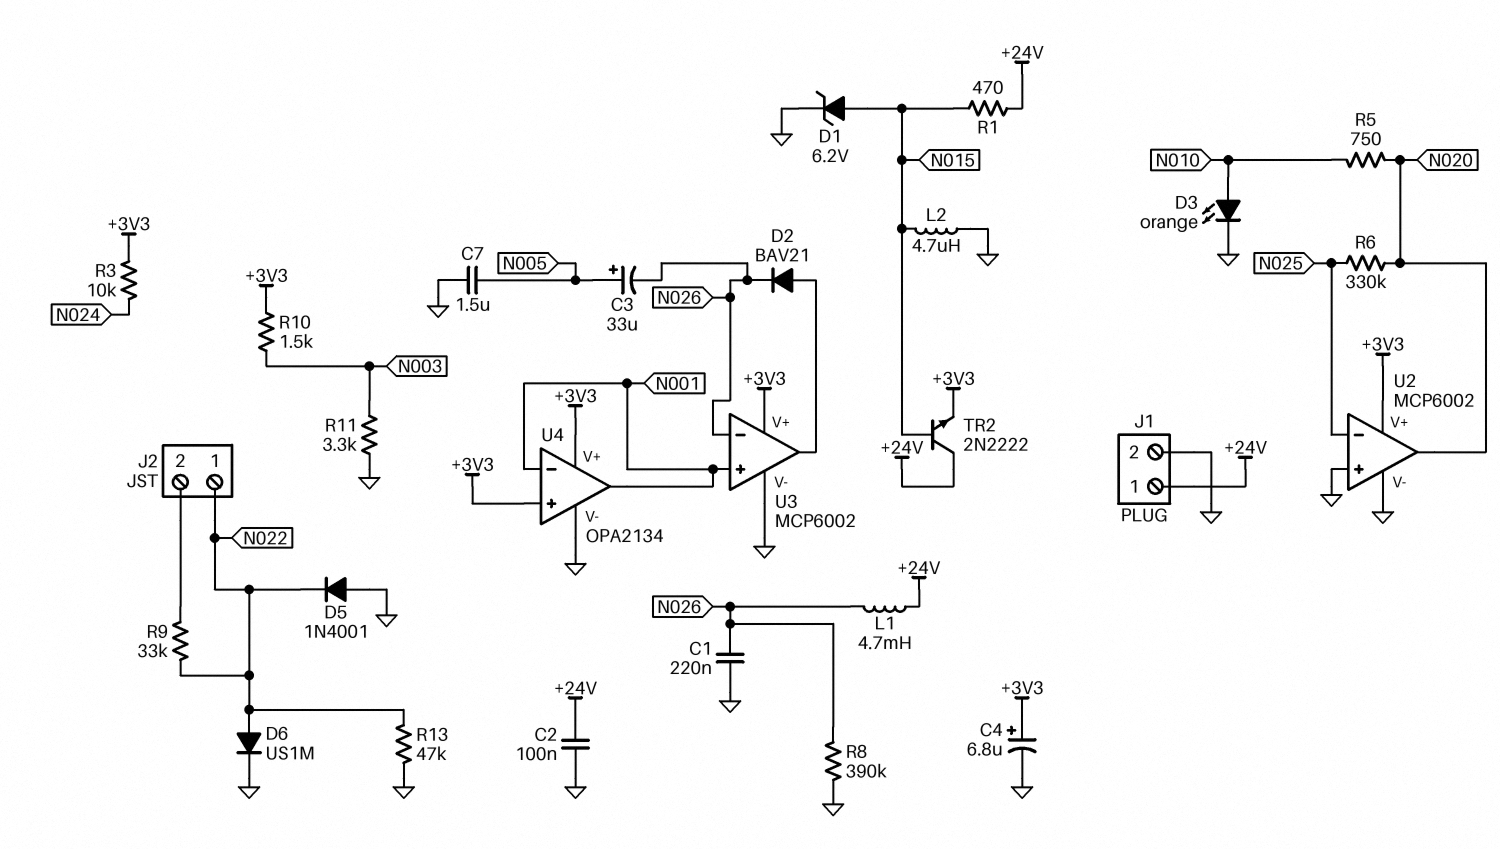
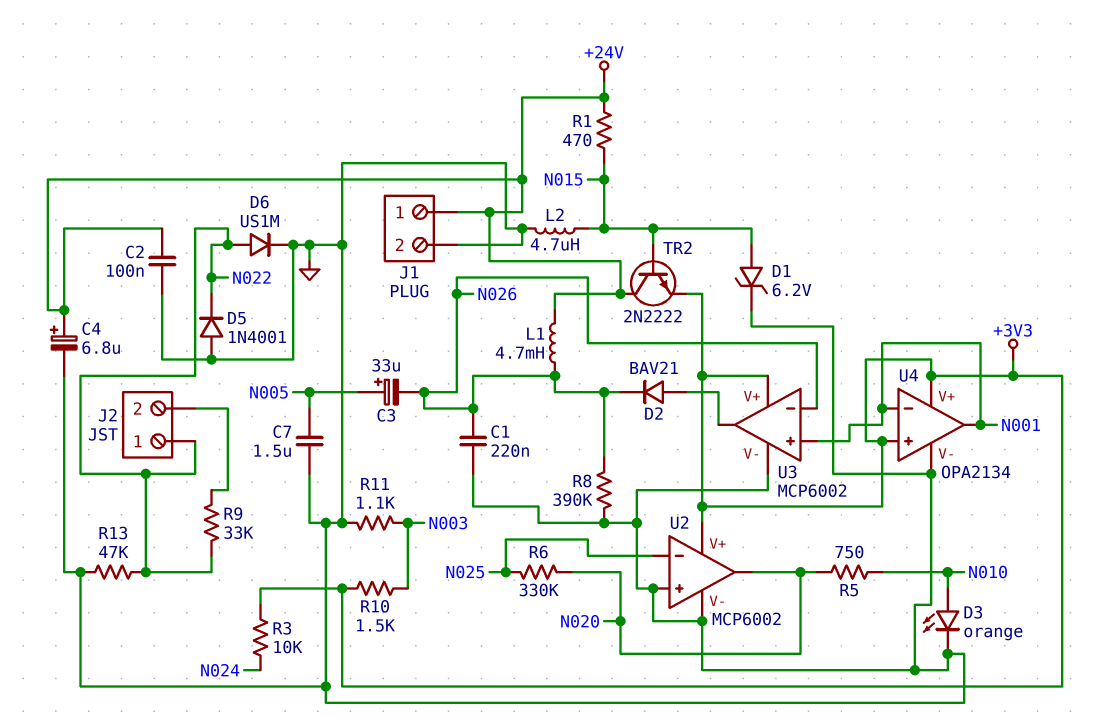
C4: 6.8uF (plus +3V3, minus GND) -> 6.8uF (plus +24V, minus GND)
R11: 3.3k (GND, N003) -> 1.1k (GND, N003)

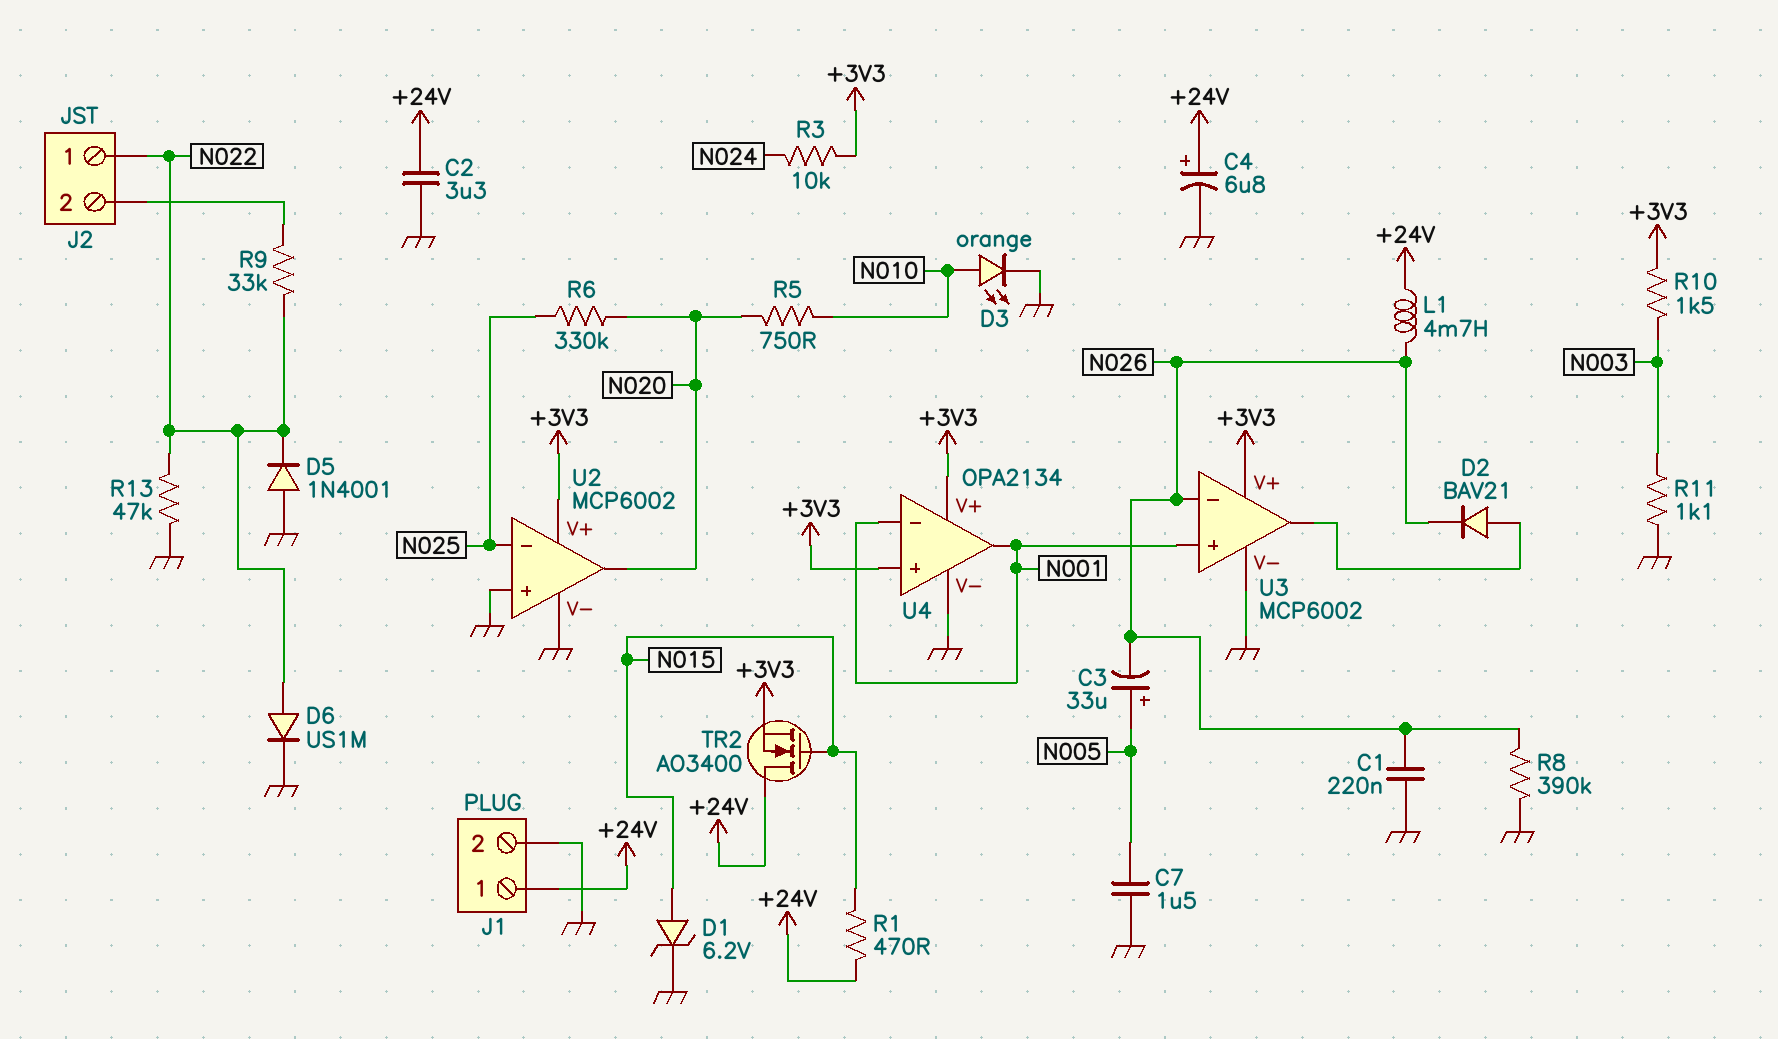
C2: 100nF (+24V, GND) -> 3.3uF (+24V, GND)
L2: 4.7uH (GND, N015) -> none
TR2: NPN 2N2222 (B N015, C +24V, E +3V3) -> NMOS AO3400 (G N015, D +24V, S +3V3)

